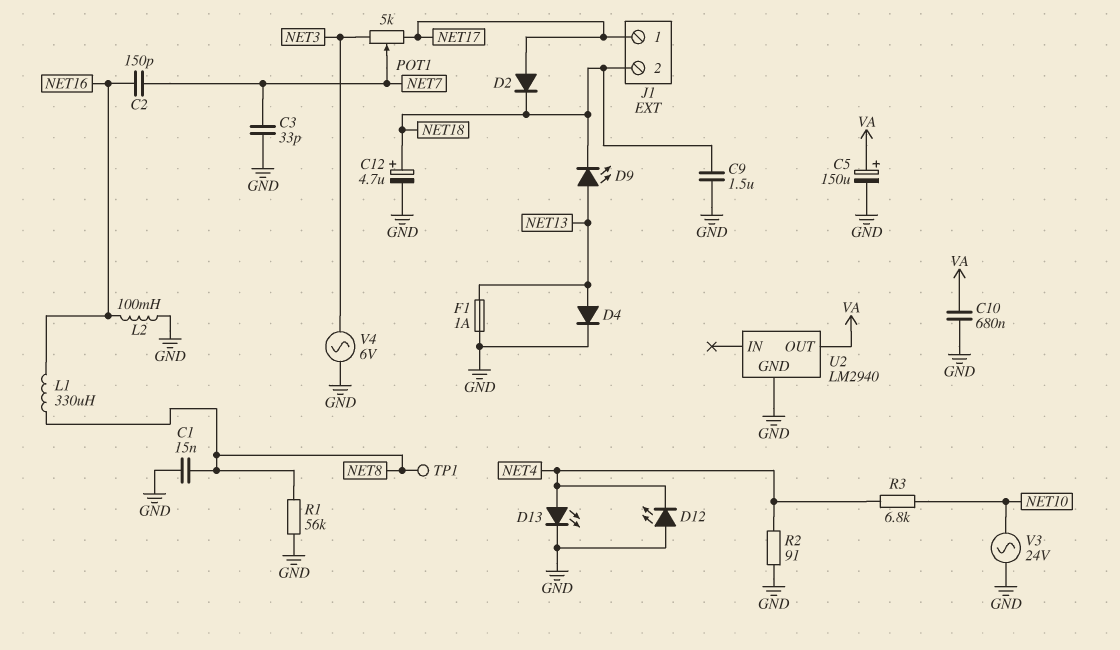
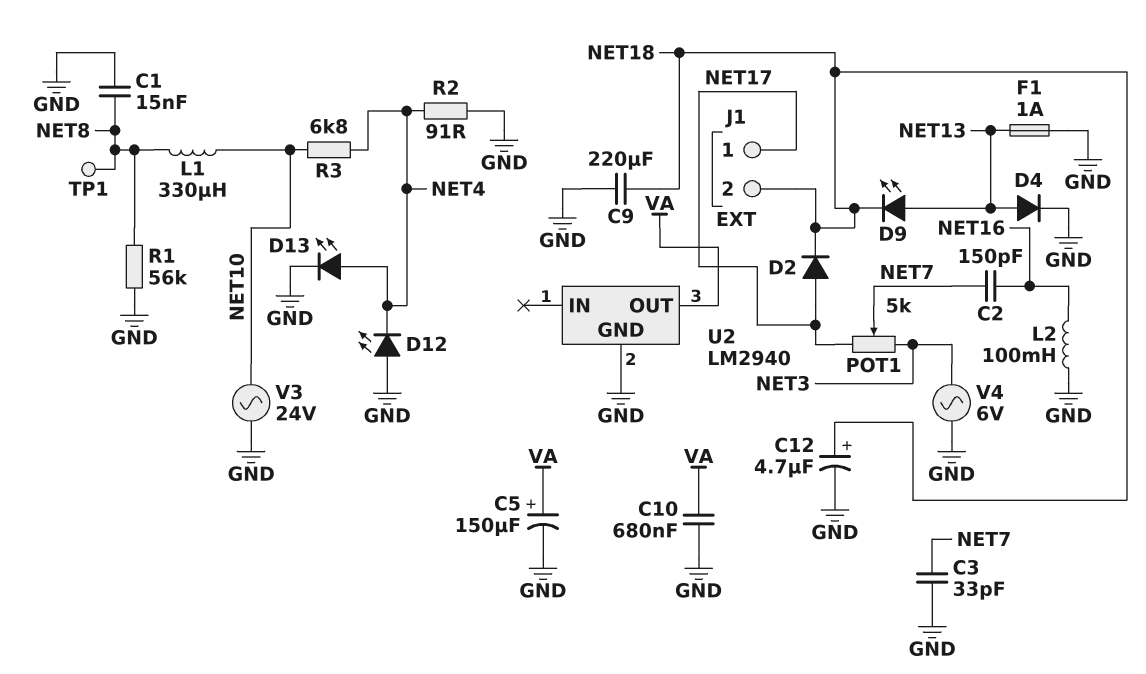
C9: 1.5uF (GND, NET18) -> 220uF (GND, NET18)
L1: 330uH (NET8, NET16) -> 330uH (NET8, NET10)

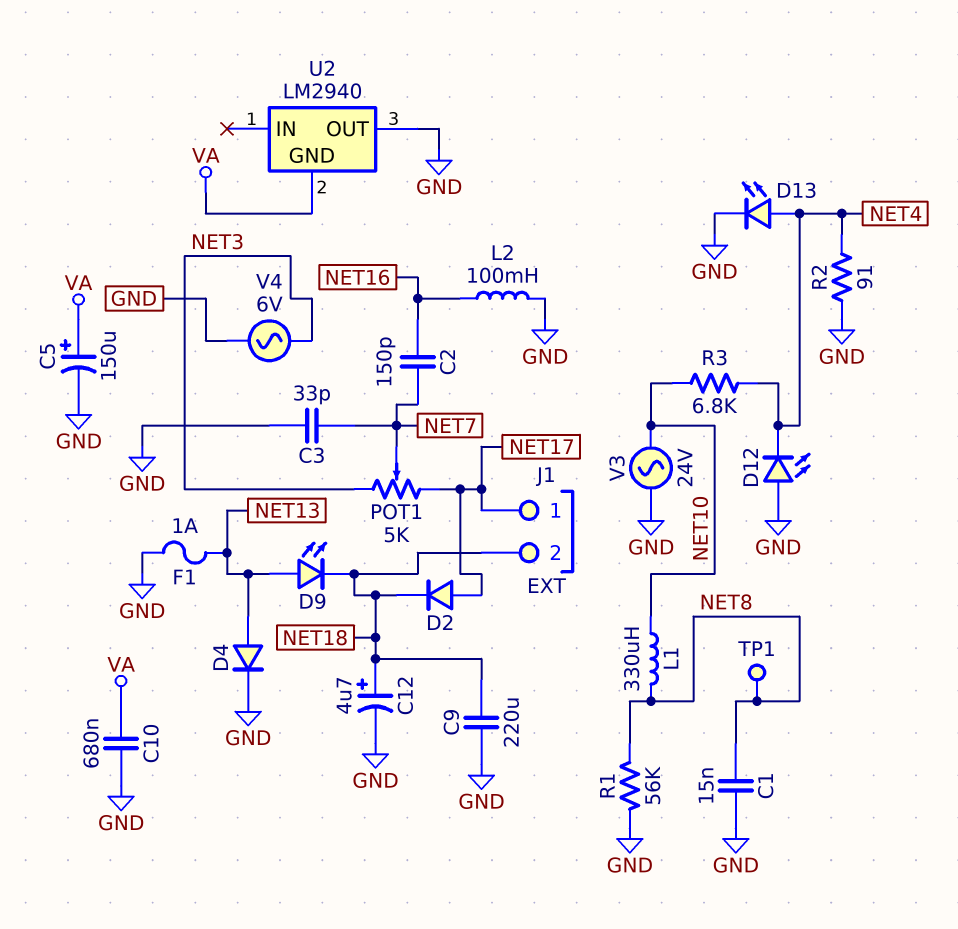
U2 pin GND: GND -> VA
U2 pin OUT: VA -> GND

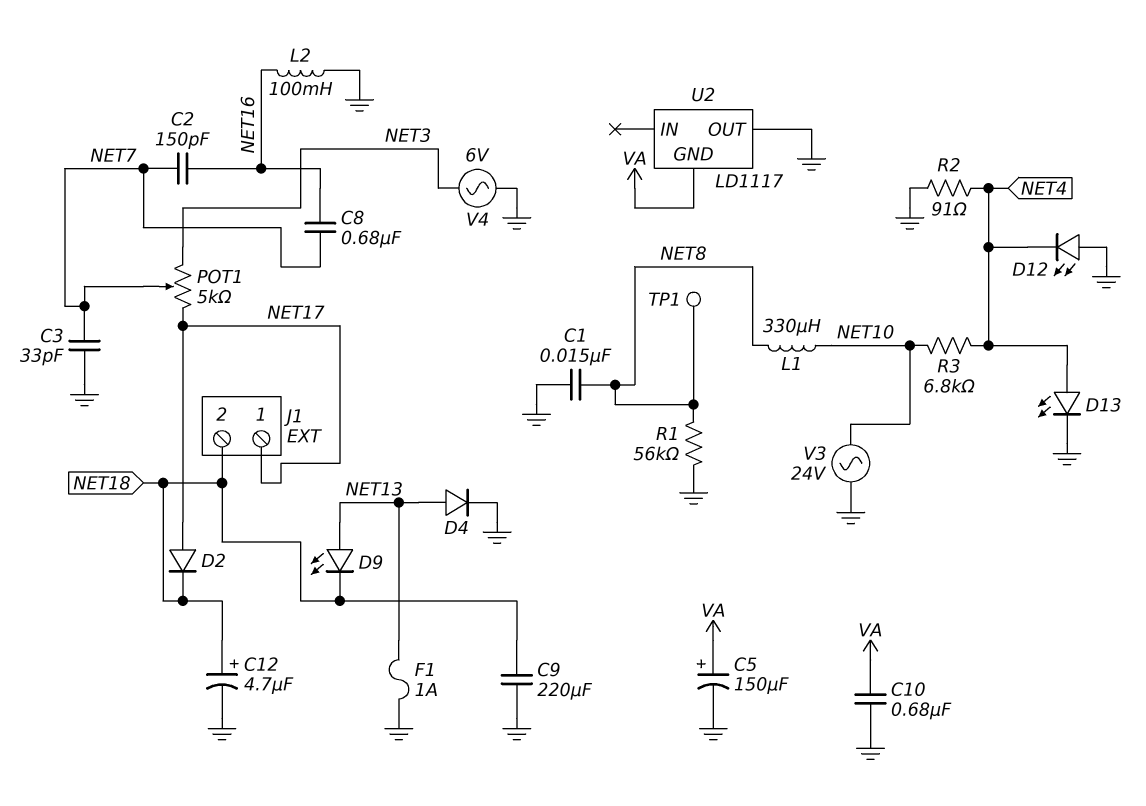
C8: none -> 680nF (NET7, NET16)
U2: LM2940 -> LD1117

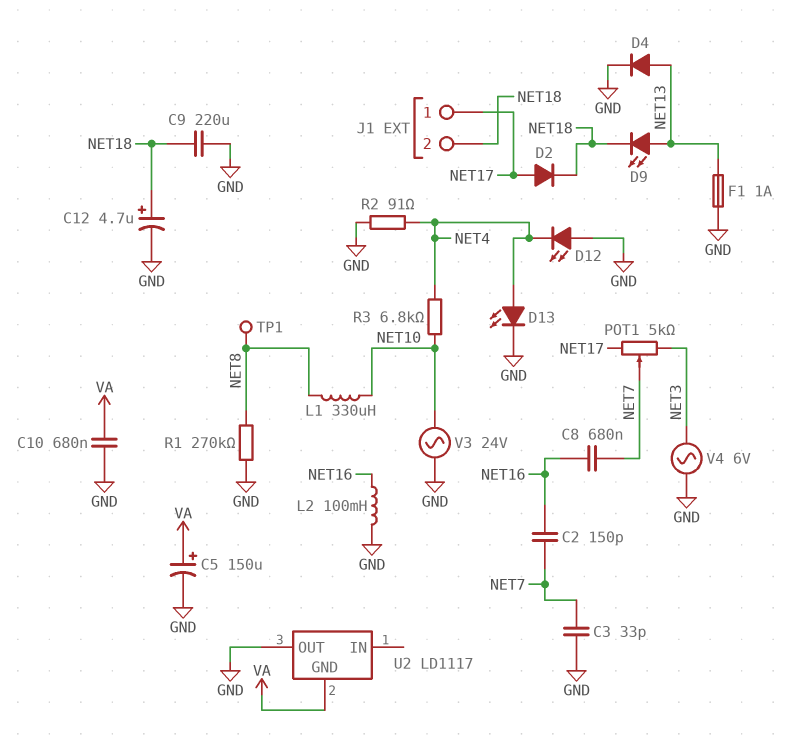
C1: 15nF (GND, NET8) -> none
R1: 56k (GND, NET8) -> 270k (GND, NET8)

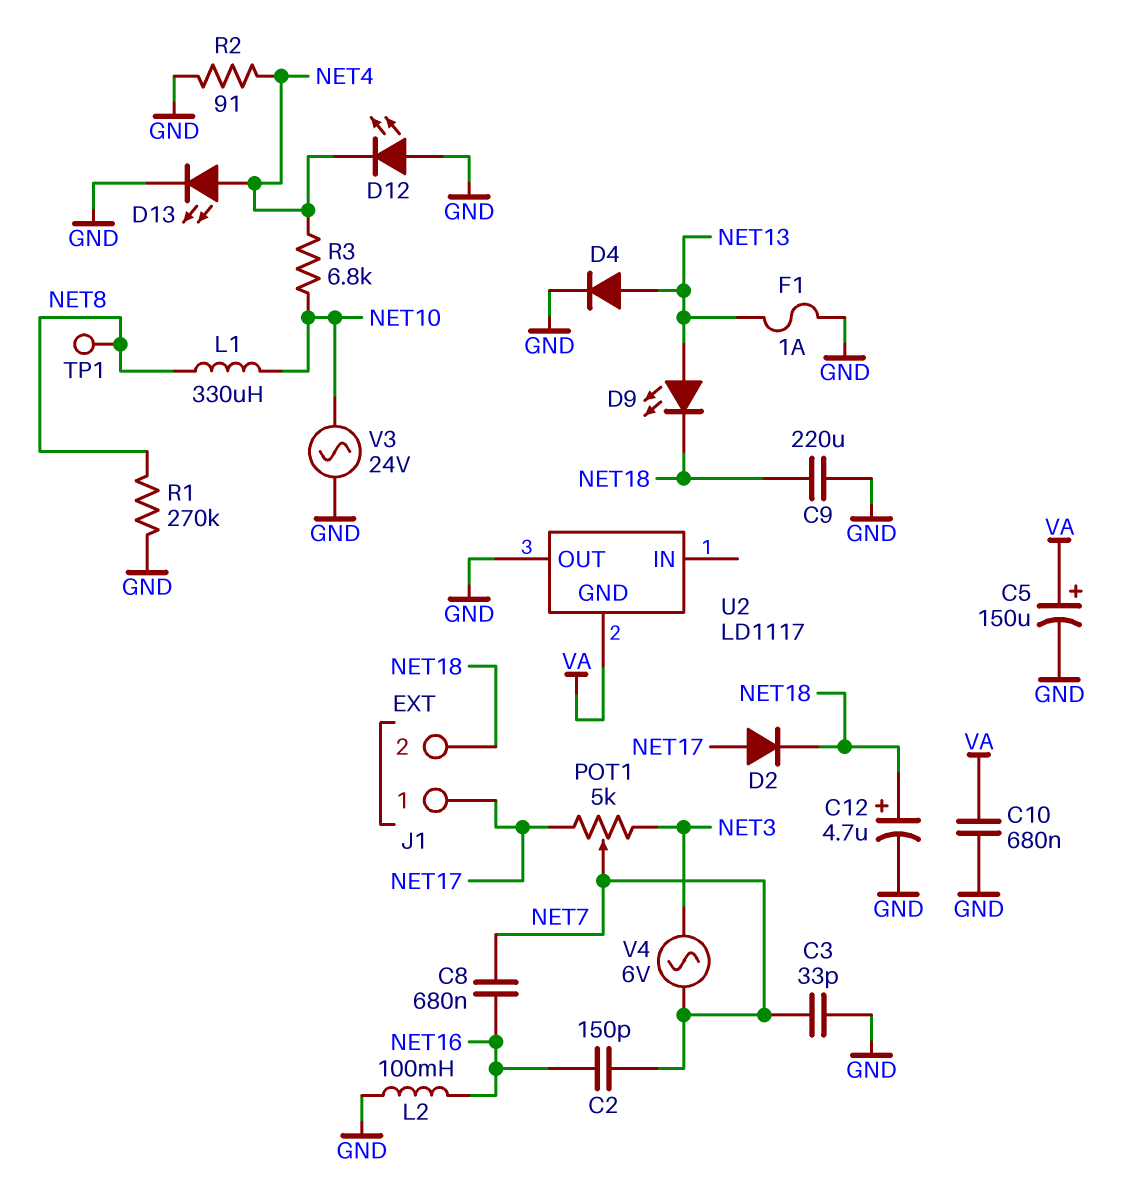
V4: AC 6V (GND, NET3) -> AC 6V (NET3, NET7)

